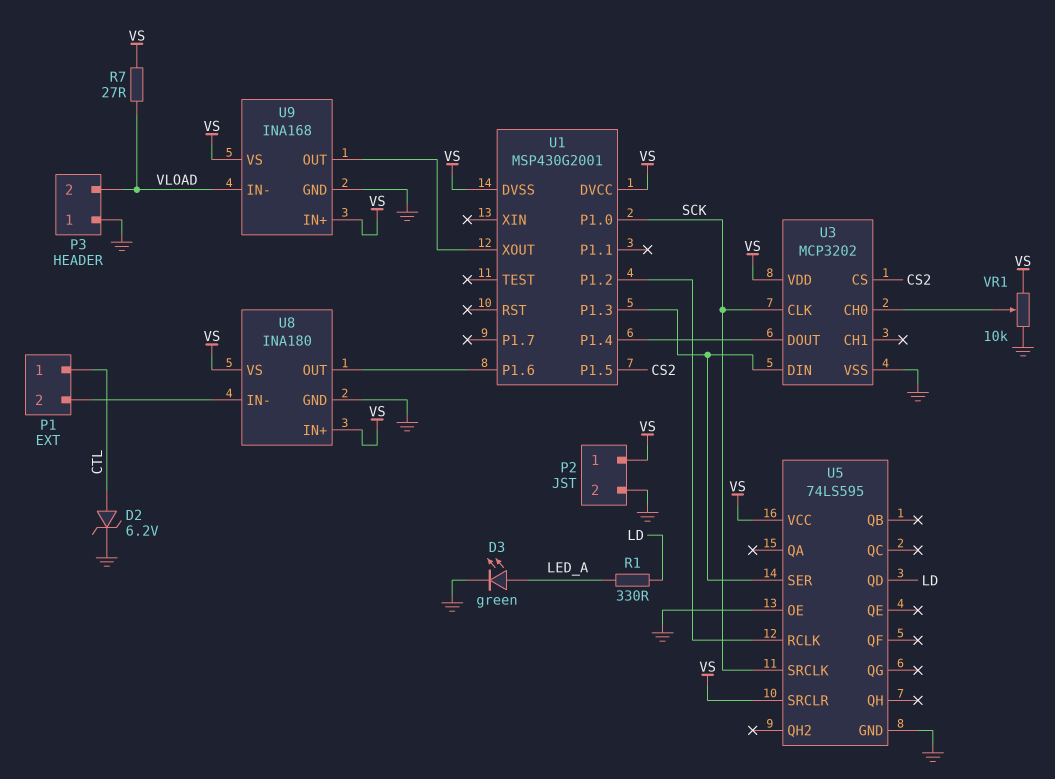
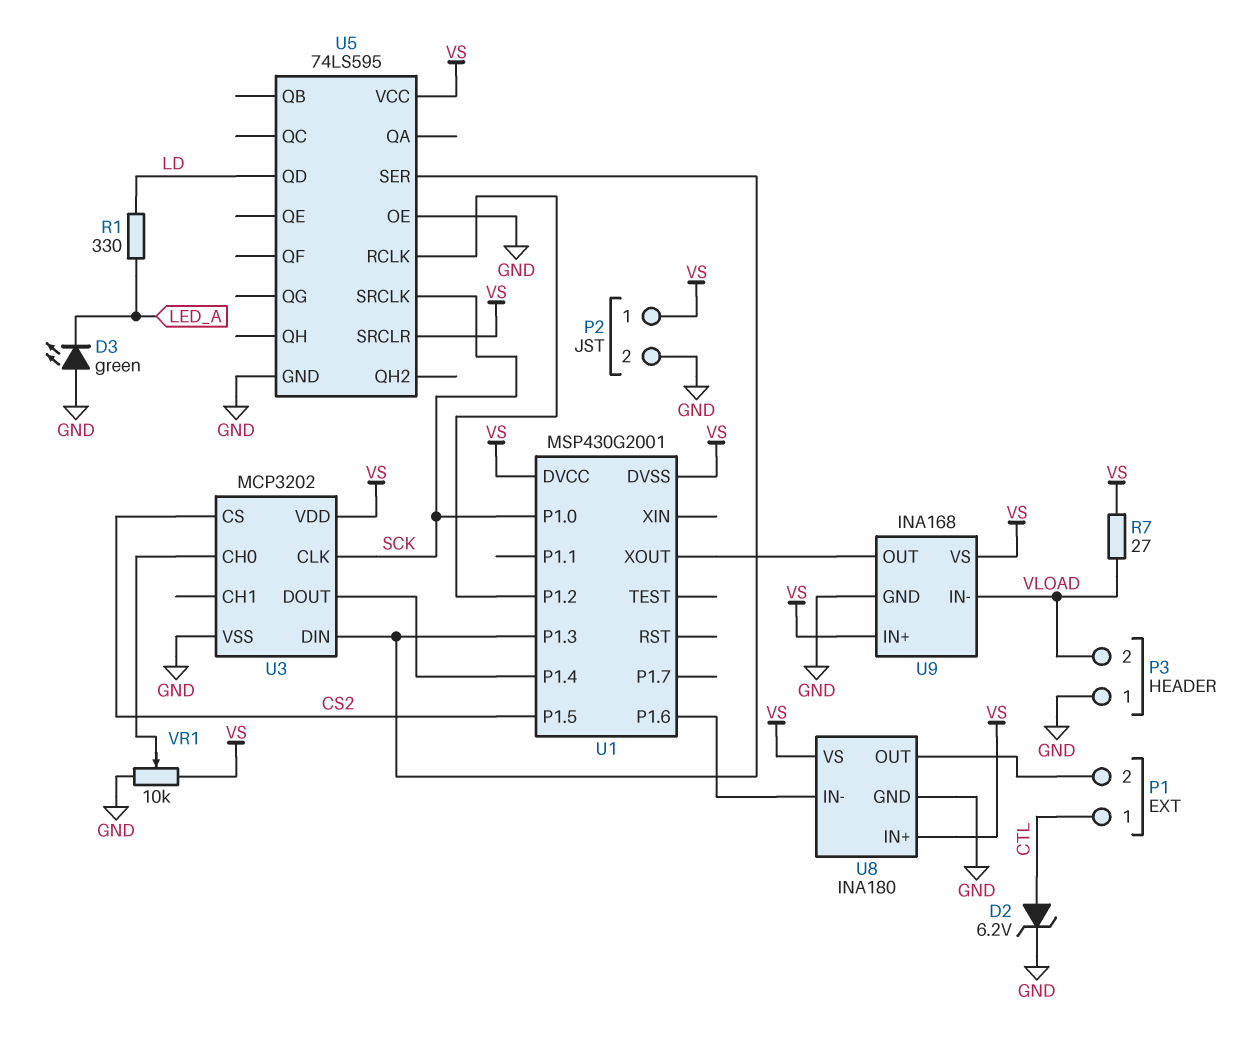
D3: LED green (A LED_A, K GND) -> LED green (A GND, K LED_A)
U8 pin IN-: P1/2 -> U1/P1.6
U8 pin OUT: U1/P1.6 -> P1/2

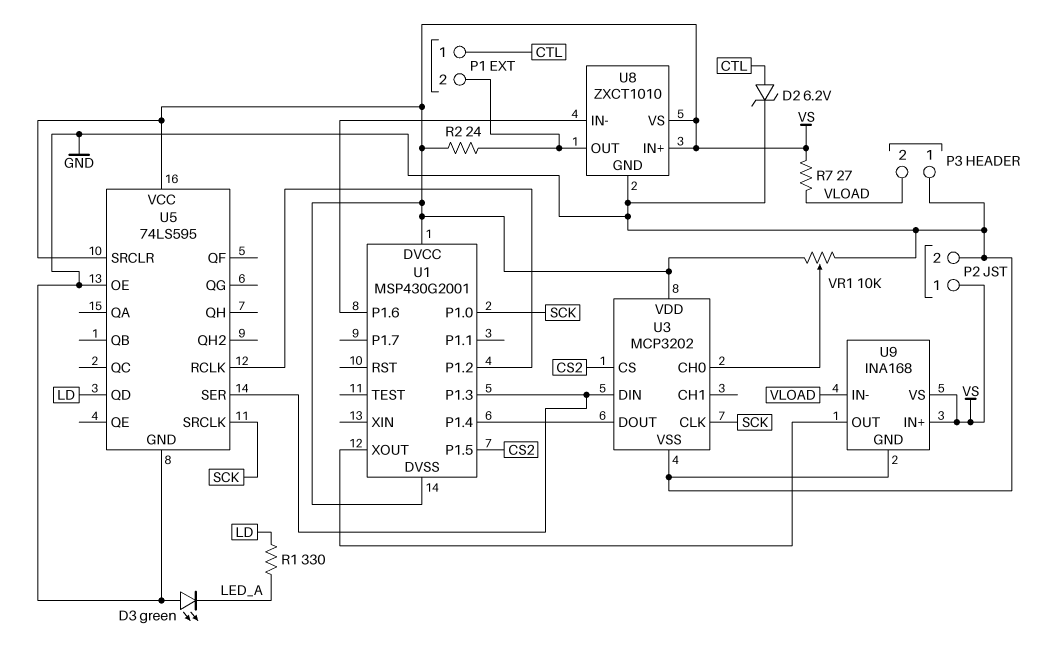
R2: none -> 24 (P1/2, VS)
U8: INA180 -> ZXCT1010

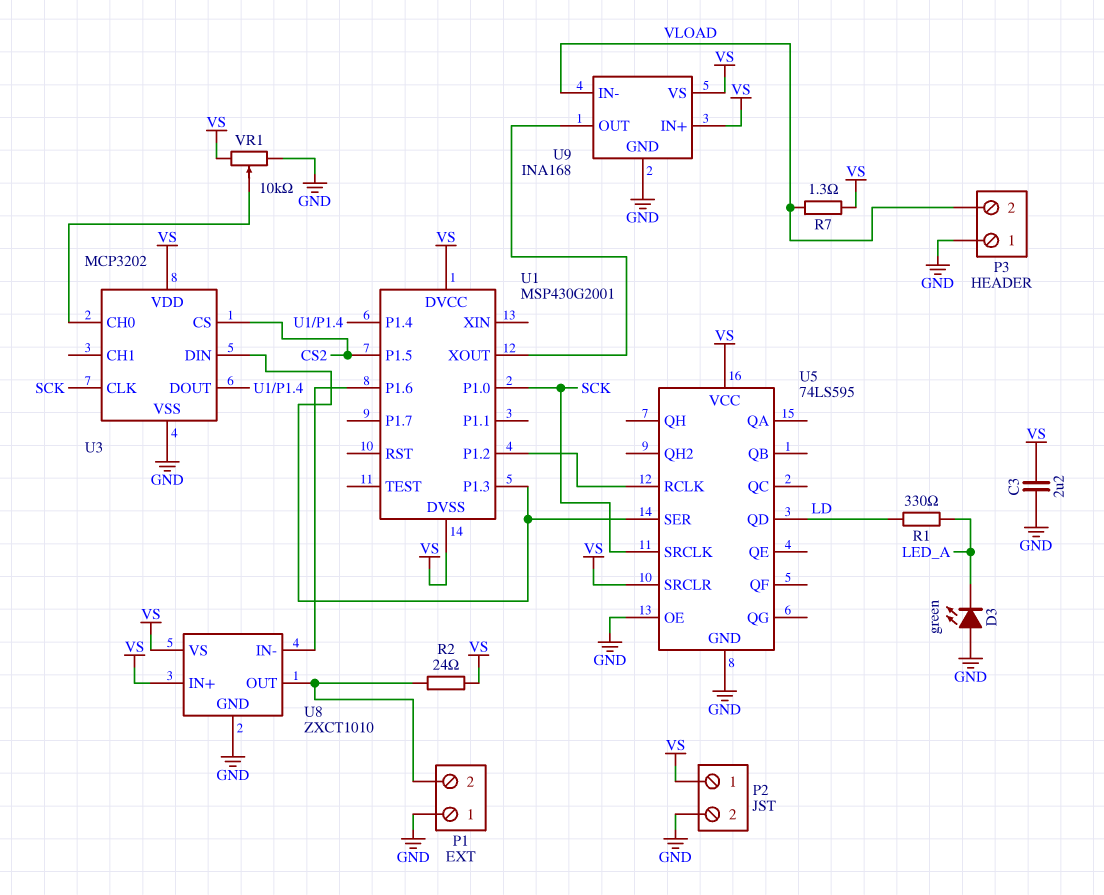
C3: none -> 2.2uF (GND, VS)
D2: zener 6.2V (A CTL, K GND) -> none
P1 pin 1: CTL -> GND
R7: 27 (VLOAD, VS) -> 1.3 (VLOAD, VS)

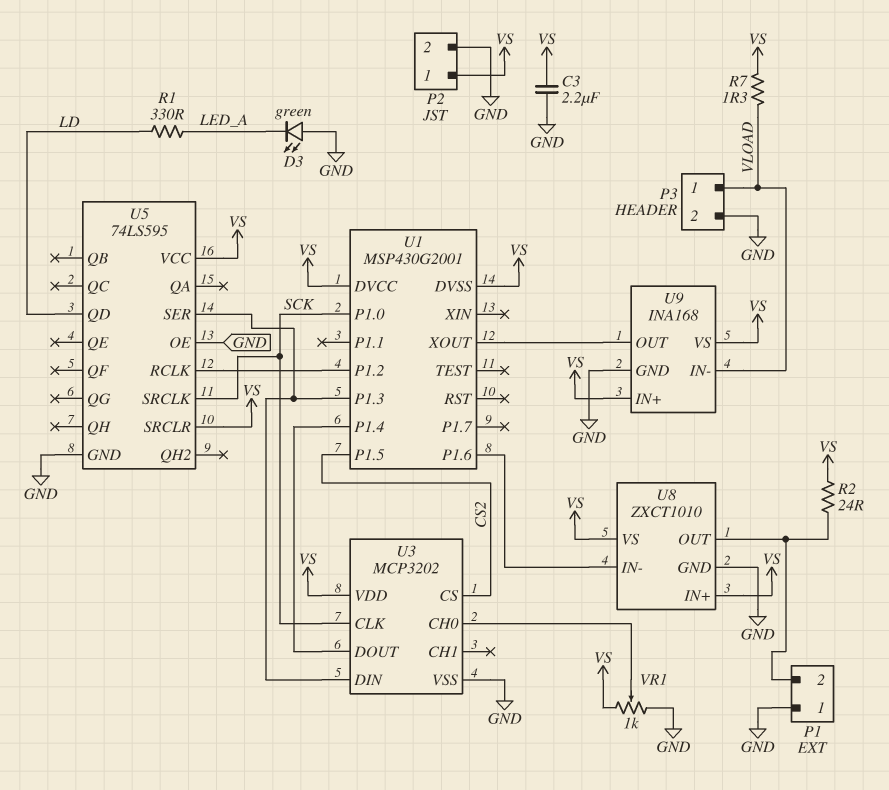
P3 pin 1: GND -> VLOAD
P3 pin 2: VLOAD -> GND
VR1: 10k (GND, VS, wiper U3/CH0) -> 1k (GND, VS, wiper U3/CH0)

